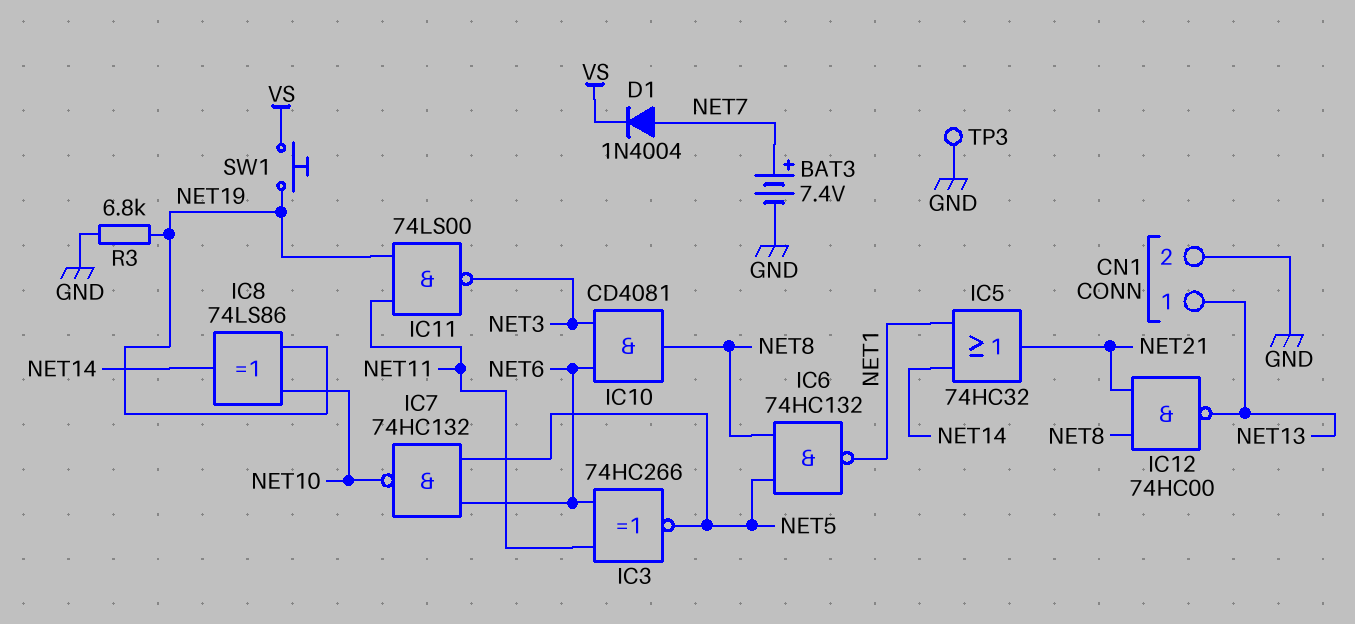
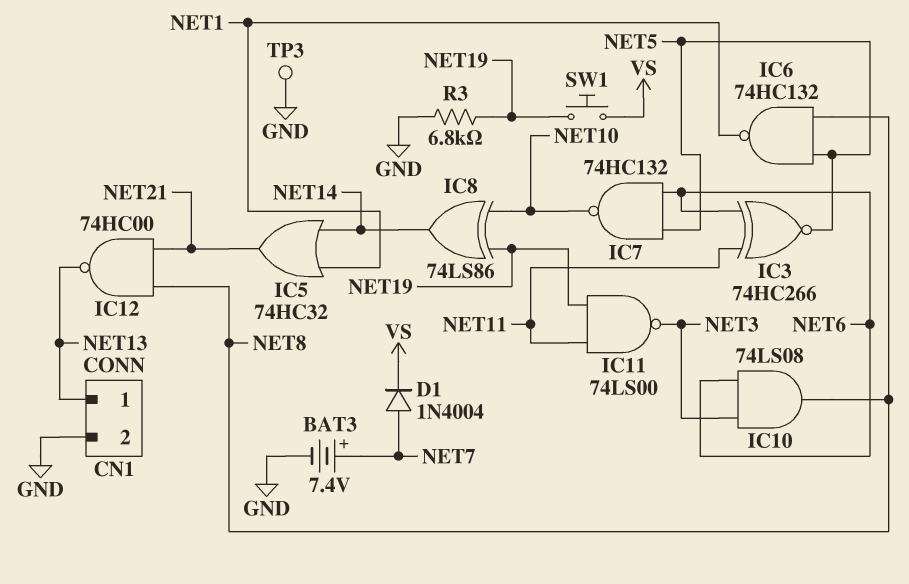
IC10: AND CD4081 (in NET3, in NET6, out NET8) -> AND 74LS08 (in NET3, in NET6, out NET8)

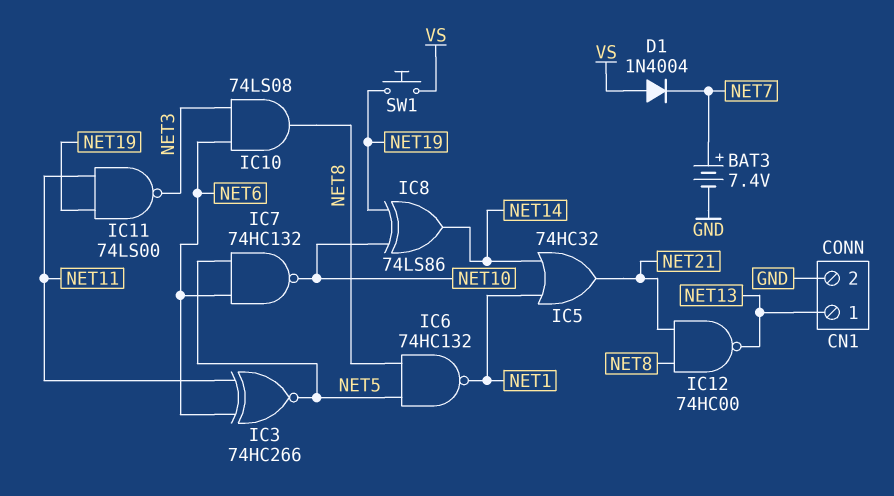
D1: diode 1N4004 (A NET7, K VS) -> diode 1N4004 (A VS, K NET7)
R3: 6.8k (GND, NET19) -> none
TP3: test point (GND) -> none

